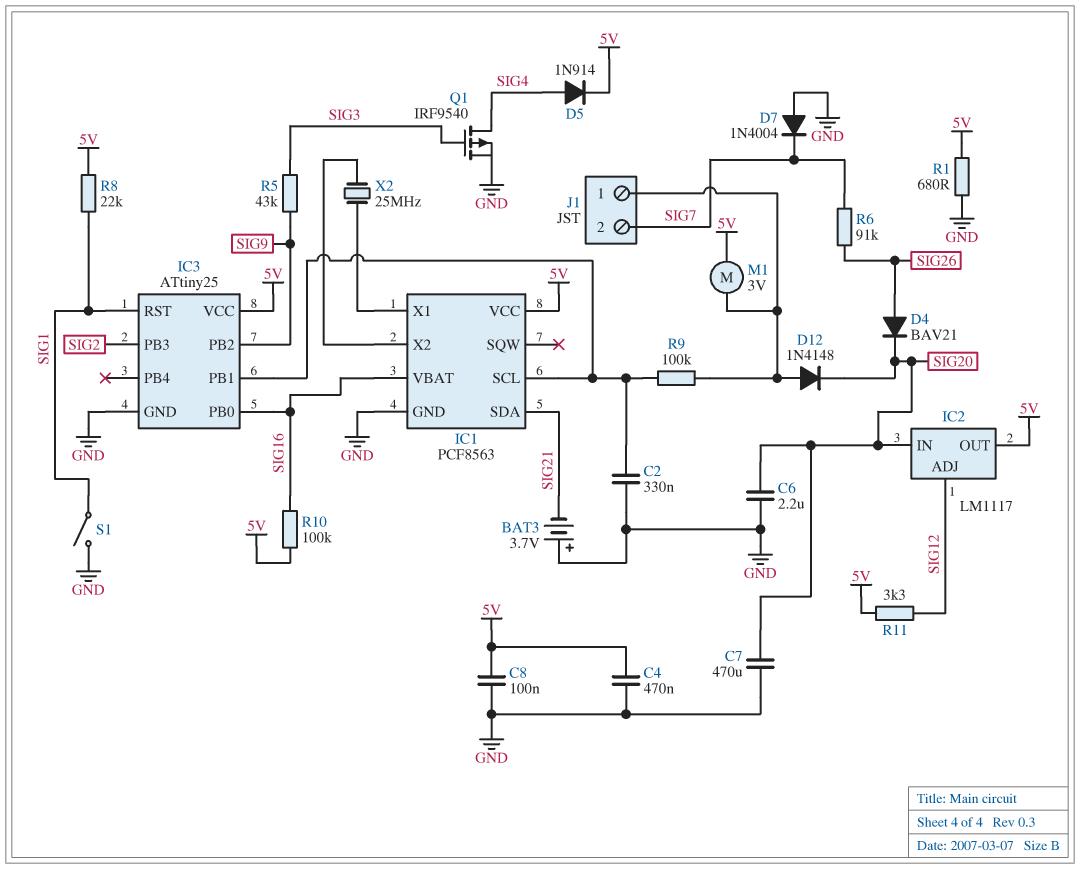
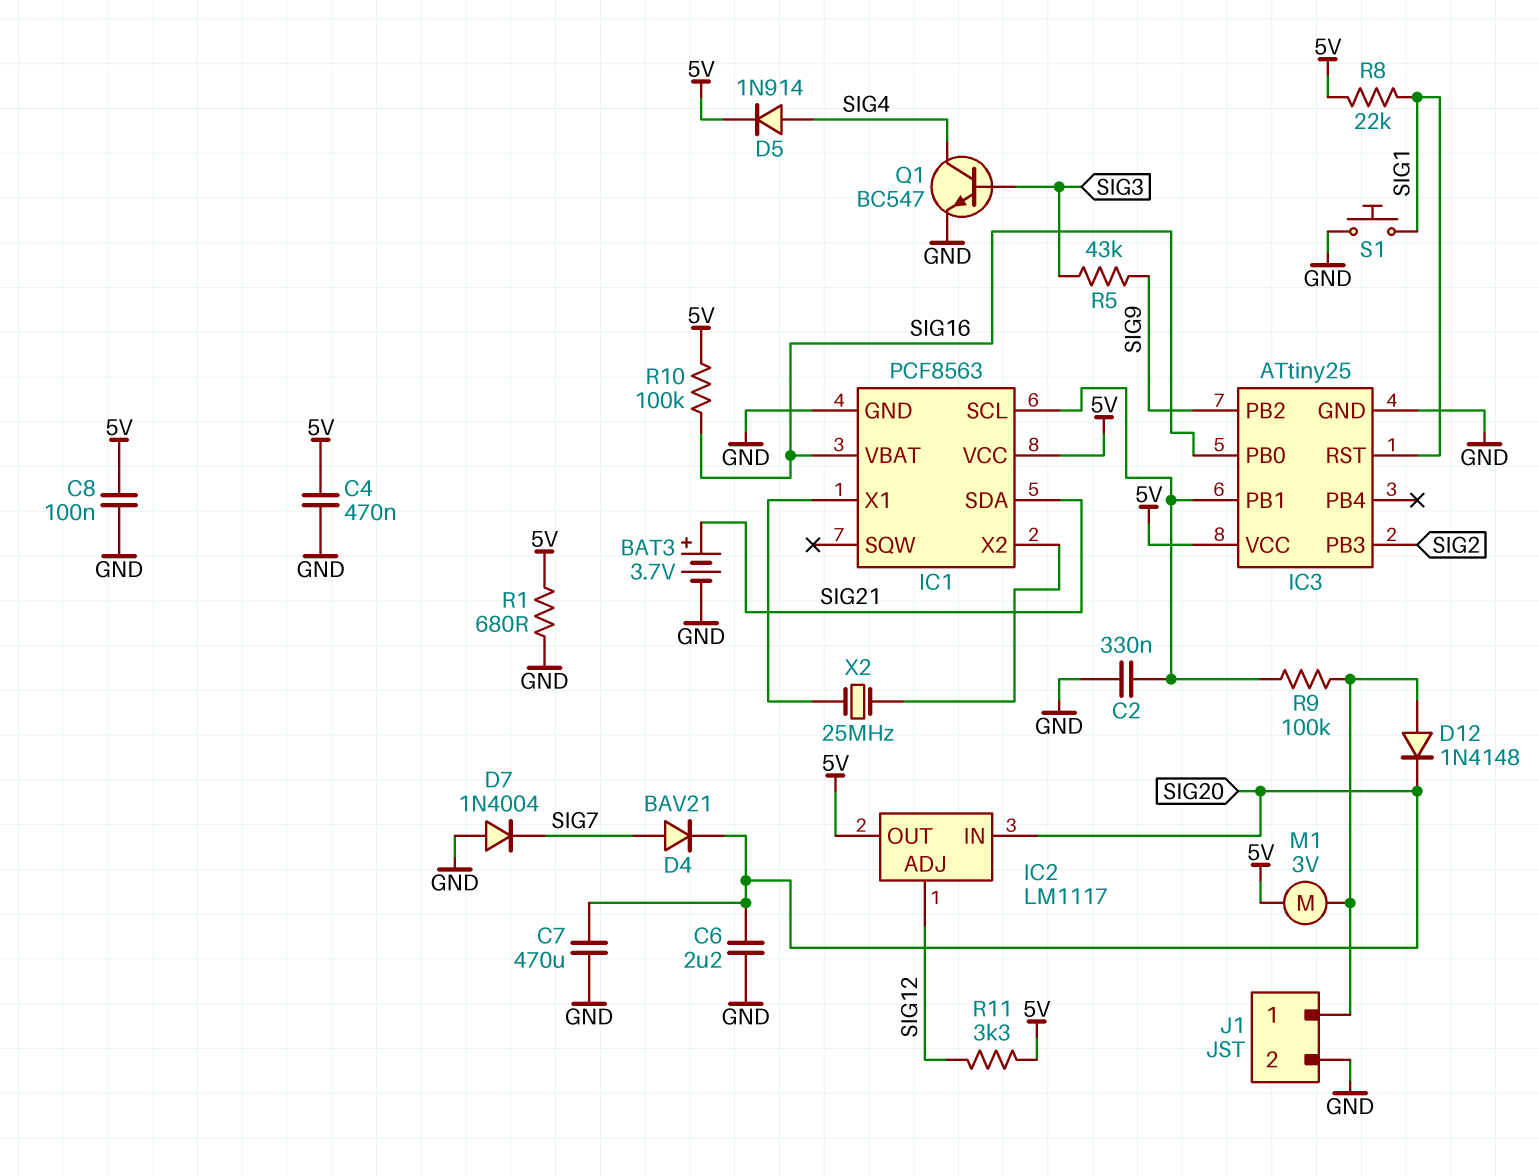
BAT3: 3.7V (plus GND, minus SIG21) -> 3.7V (plus SIG21, minus GND)
D4: diode BAV21 (A SIG26, K SIG20) -> diode BAV21 (A SIG7, K SIG20)
J1 pin 2: SIG7 -> GND
Q1: PMOS IRF9540 (G SIG3, D SIG4, S GND) -> NPN BC547 (B SIG3, C SIG4, E GND)
R6: 91k (SIG7, SIG26) -> none
S1: switch (GND, SIG1) -> button (GND, SIG1)

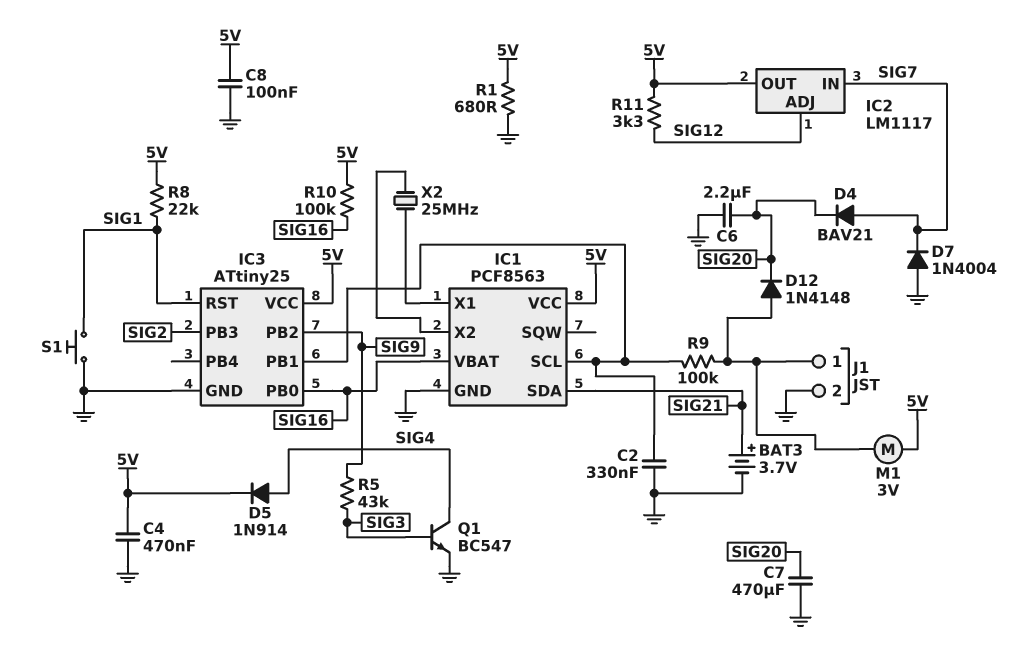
IC2 pin IN: SIG20 -> SIG7

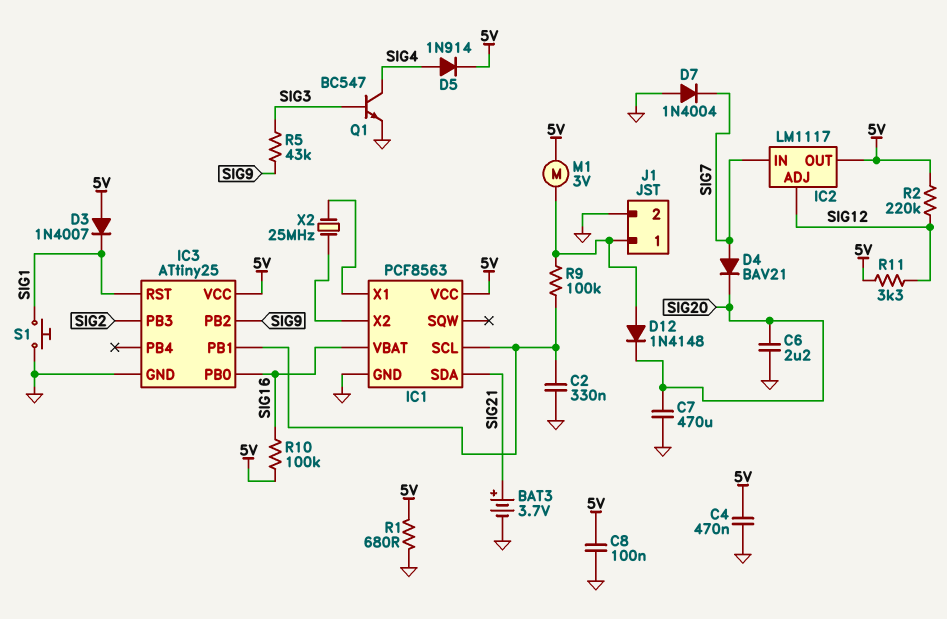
D3: none -> diode 1N4007 (A 5V, K SIG1)
R2: none -> 220k (5V, SIG12)
R8: 22k (5V, SIG1) -> none

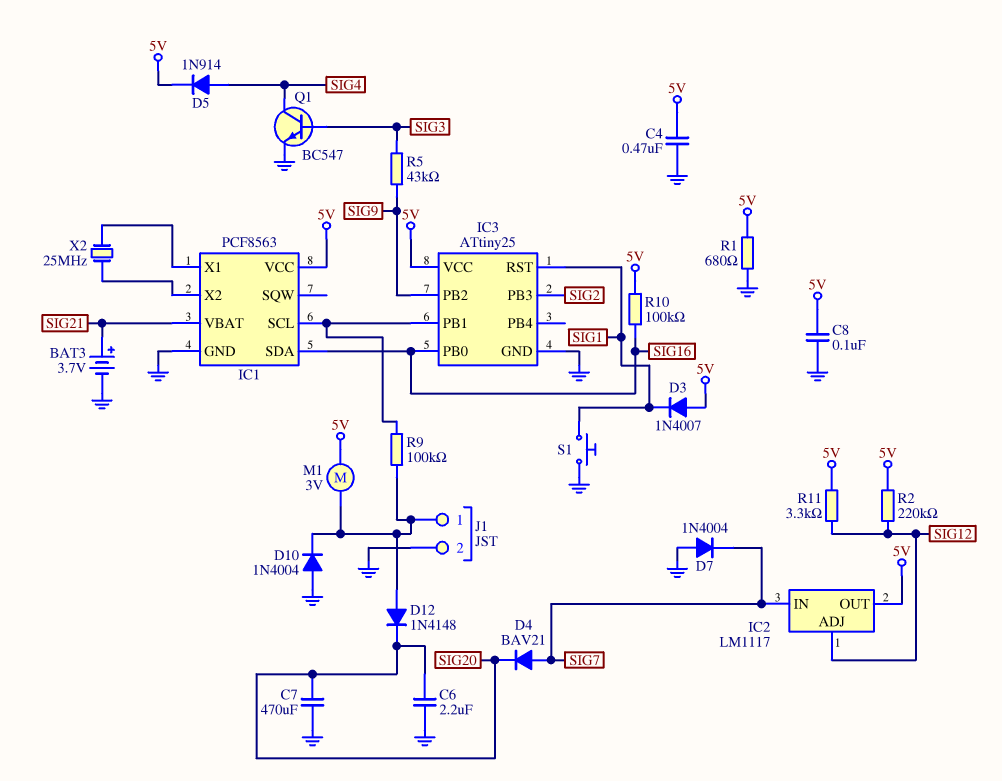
C2: 330nF (GND, IC1/SCL) -> none
D10: none -> diode 1N4004 (A GND, K J1/1)
IC1 pin SDA: SIG21 -> SIG16
IC1 pin VBAT: SIG16 -> SIG21

